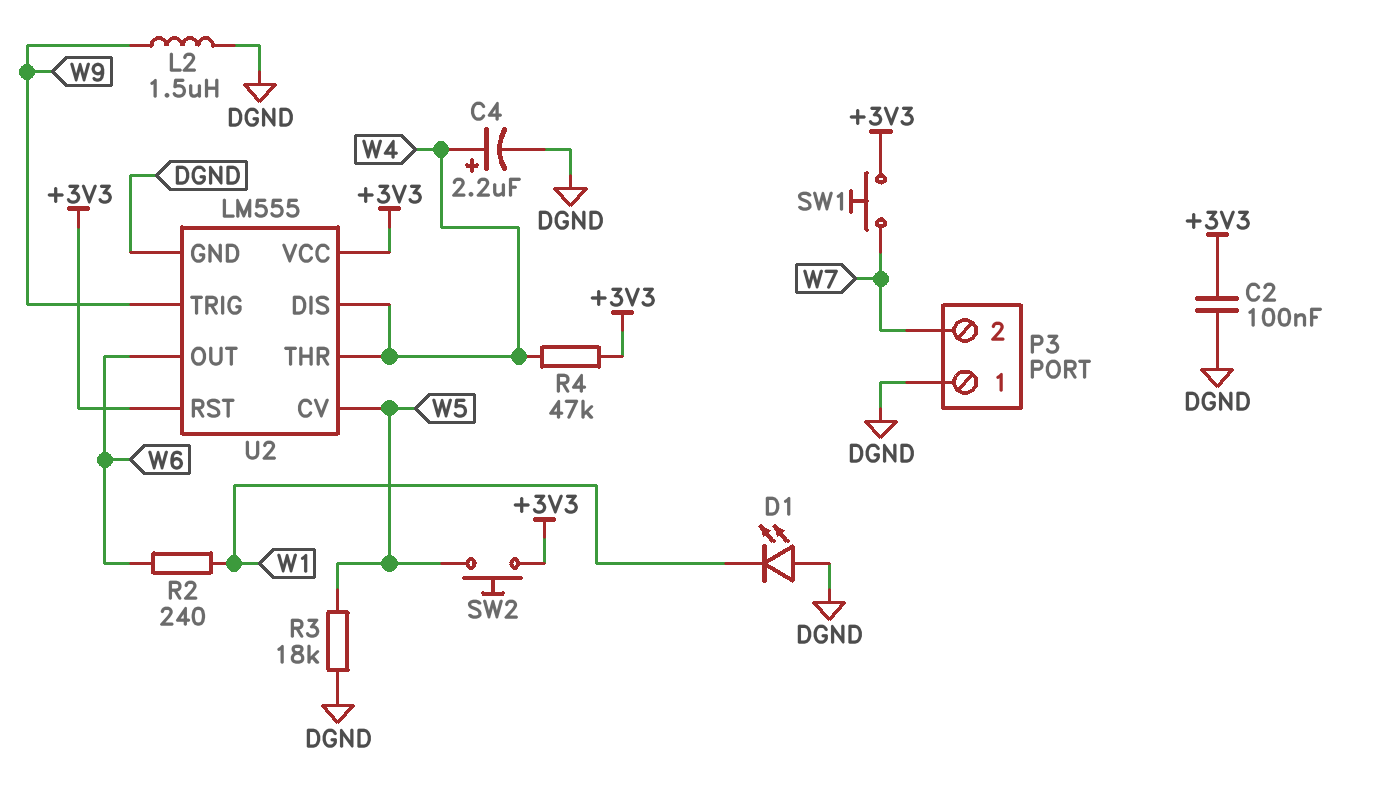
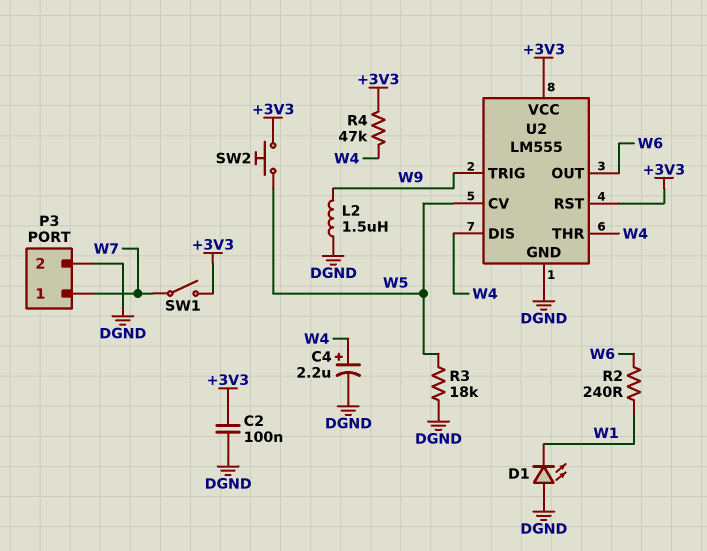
P3 pin 1: DGND -> W7
P3 pin 2: W7 -> DGND
SW1: button (+3V3, W7) -> switch (+3V3, W7)

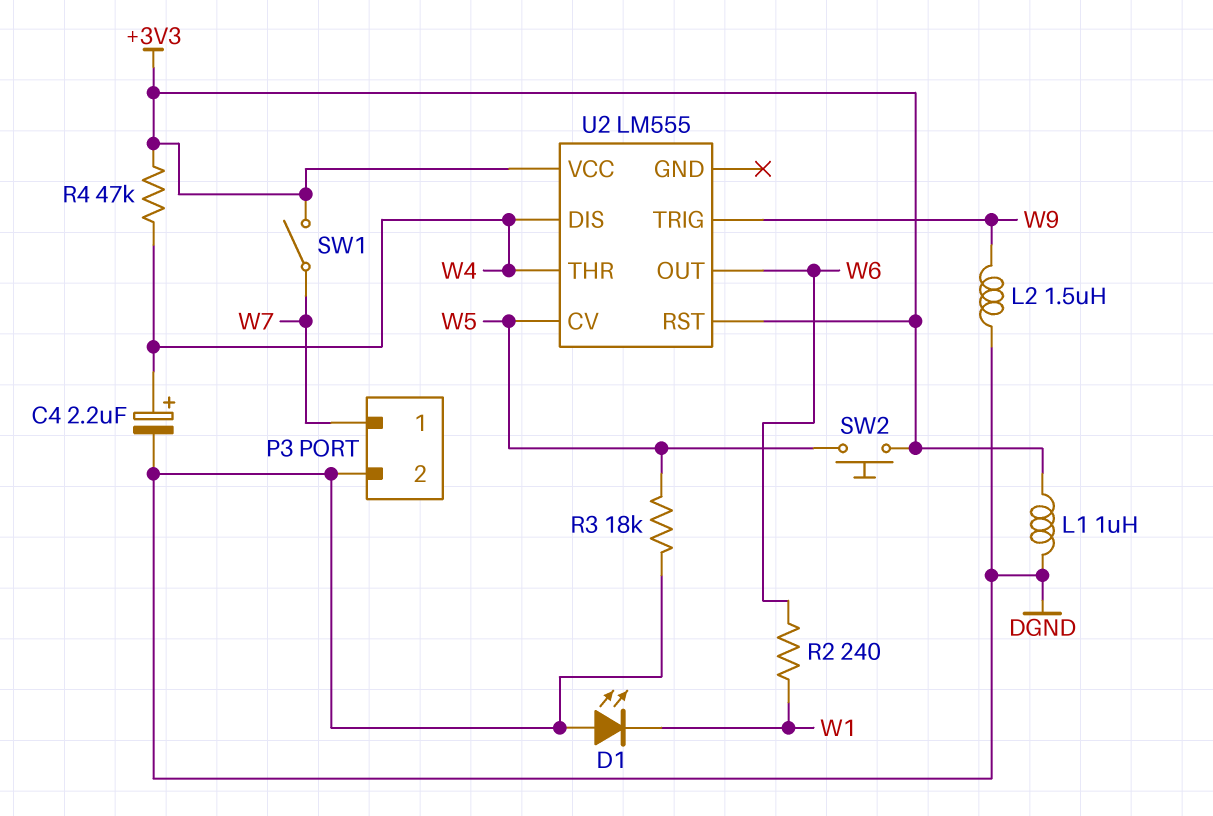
C2: 100nF (+3V3, DGND) -> none
L1: none -> 1uH (+3V3, DGND)
U2 pin GND: DGND -> none

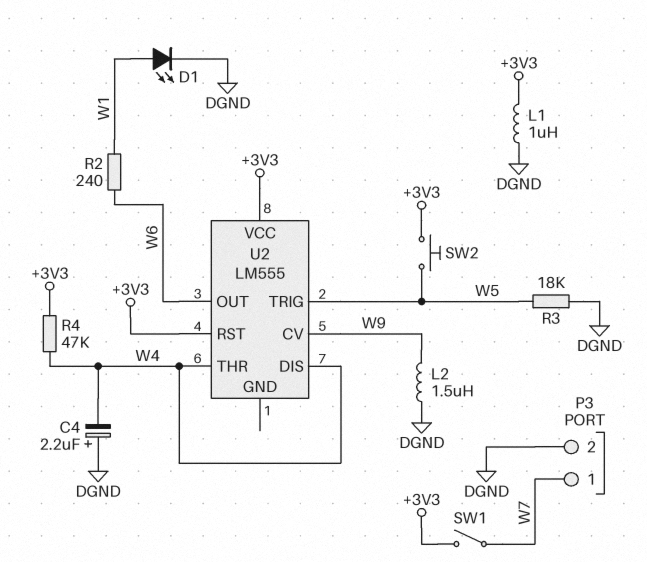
C4: 2.2uF (plus W4, minus DGND) -> 2.2uF (plus DGND, minus W4)
D1: LED (A DGND, K W1) -> LED (A W1, K DGND)
U2 pin CV: W5 -> W9
U2 pin TRIG: W9 -> W5

